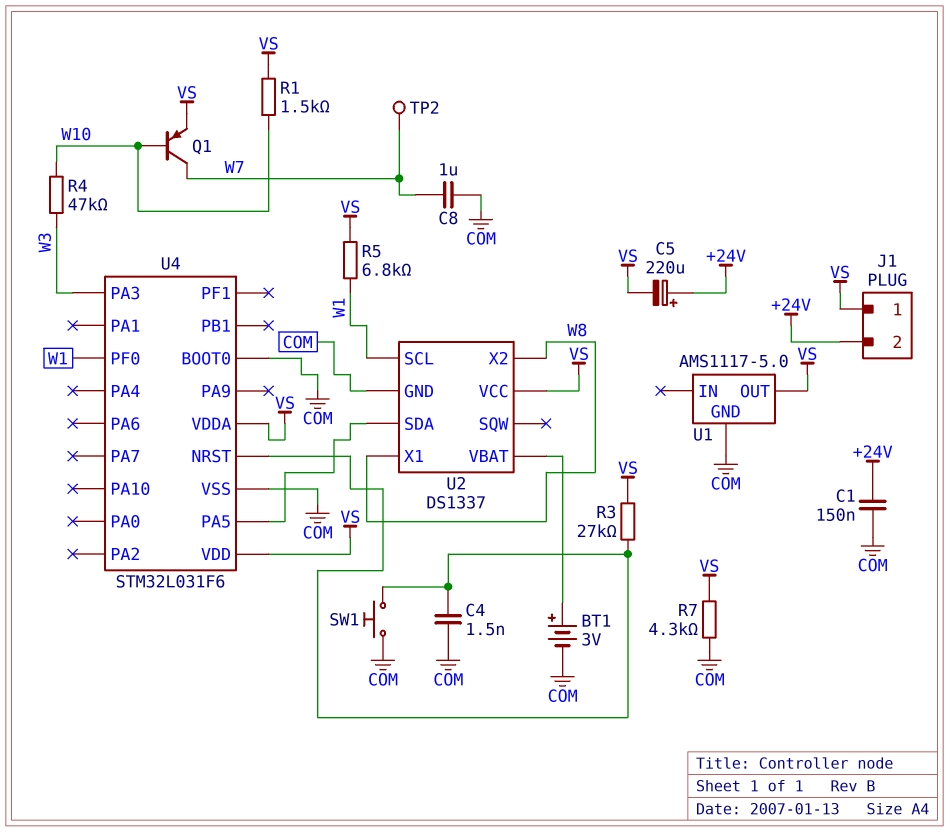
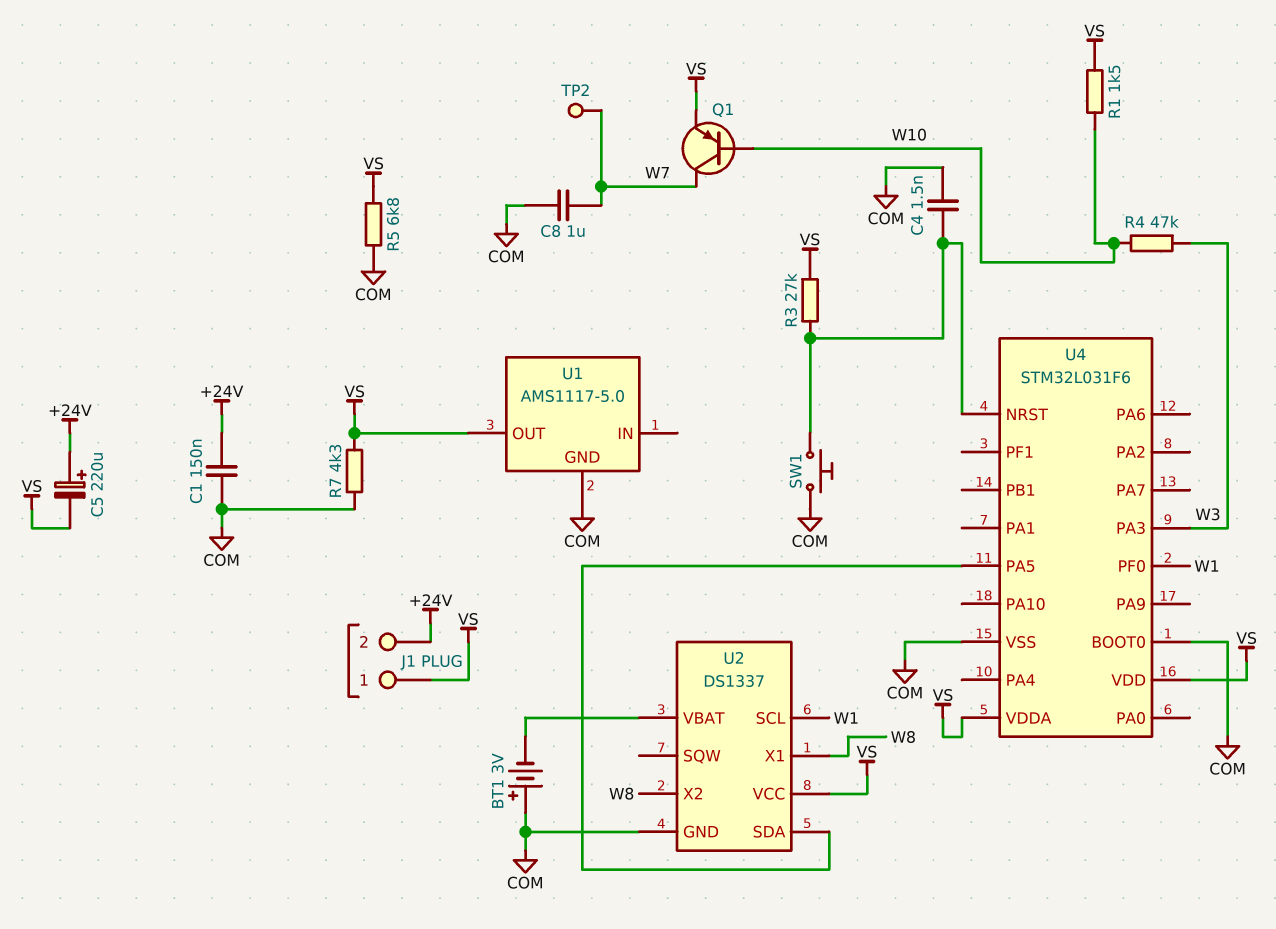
BT1: 3V (plus U2/VBAT, minus COM) -> 3V (plus COM, minus U2/VBAT)
R5: 6.8k (VS, W1) -> 6.8k (COM, VS)

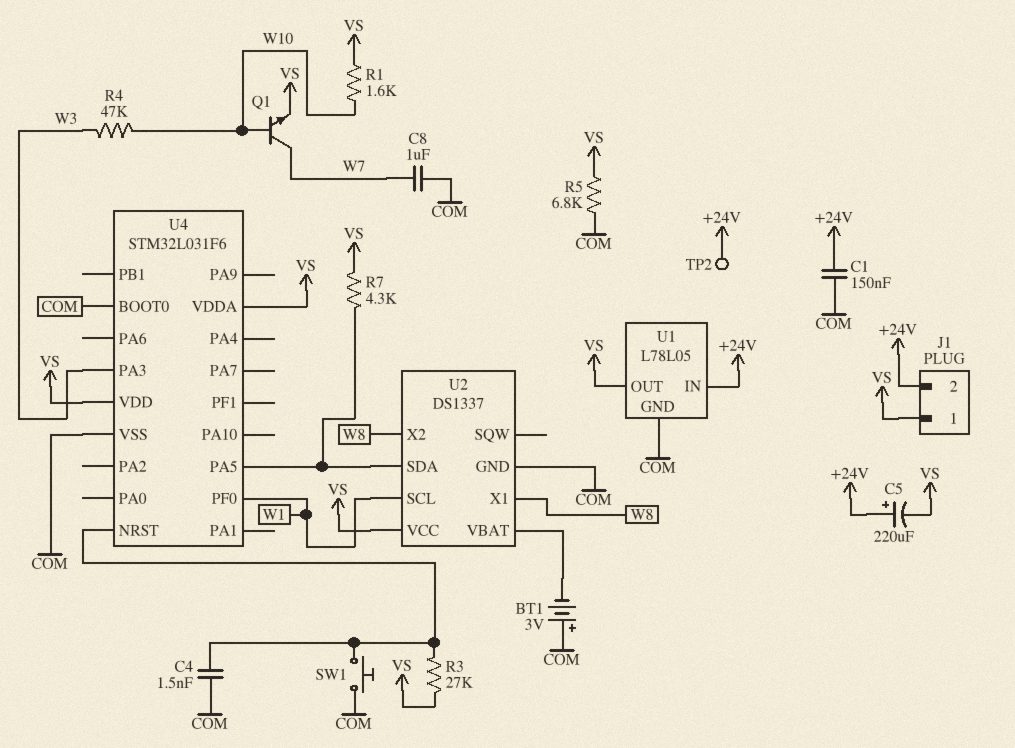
Q1: PNP (B W10, C W7, E VS) -> NPN (B W10, C W7, E VS)
R1: 1.5k (VS, W10) -> 1.6k (VS, W10)
R7: 4.3k (COM, VS) -> 4.3k (U2/SDA, VS)
TP2: test point (W7) -> test point (+24V)
U1: AMS1117-5.0 -> L78L05
U1 pin IN: none -> +24V

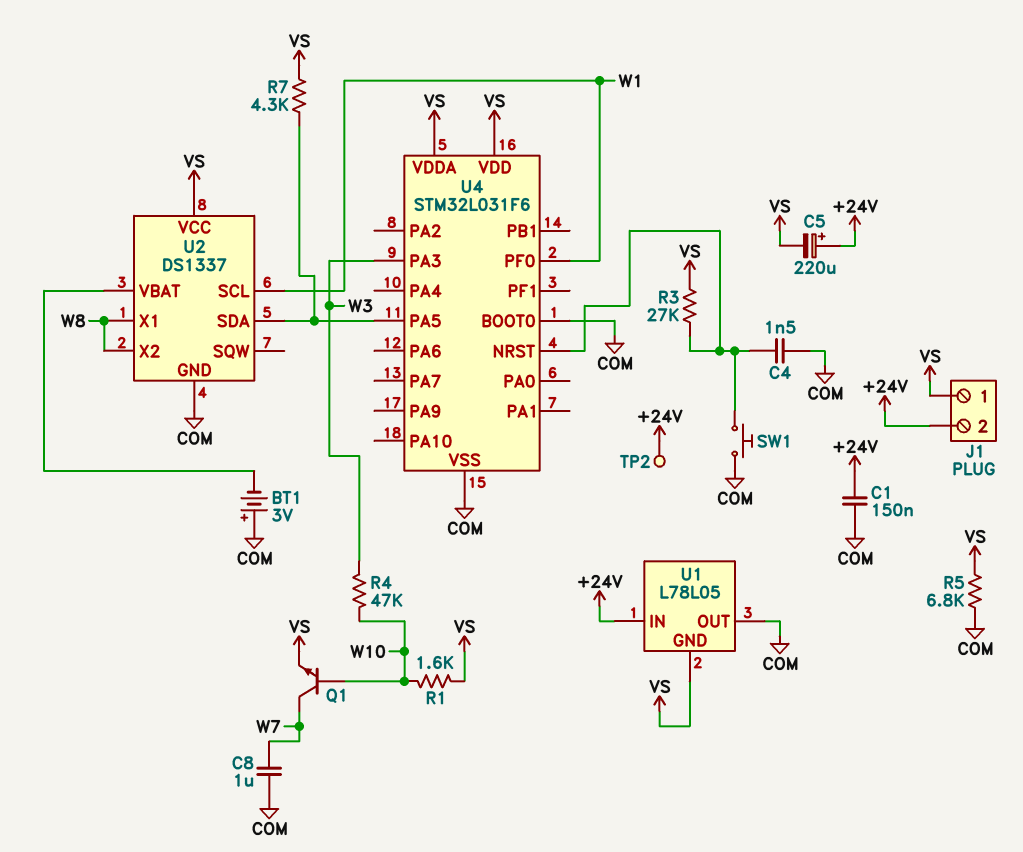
U1 pin GND: COM -> VS
U1 pin OUT: VS -> COM

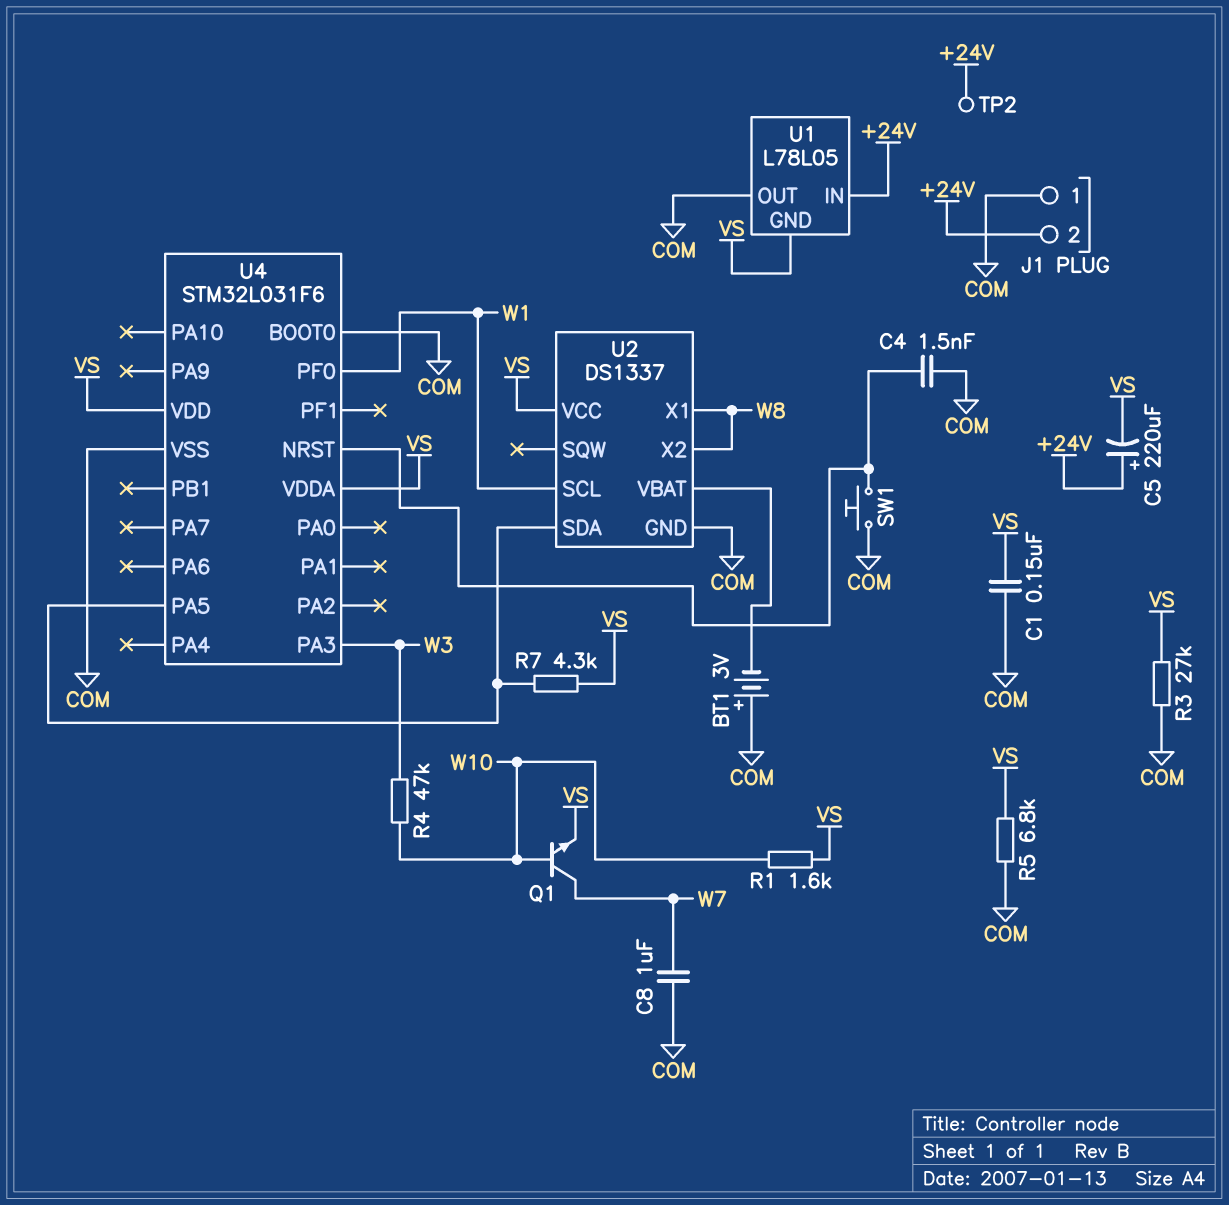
C1: 150nF (+24V, COM) -> 150nF (COM, VS)
J1 pin 1: VS -> COM
R3: 27k (U4/NRST, VS) -> 27k (COM, VS)

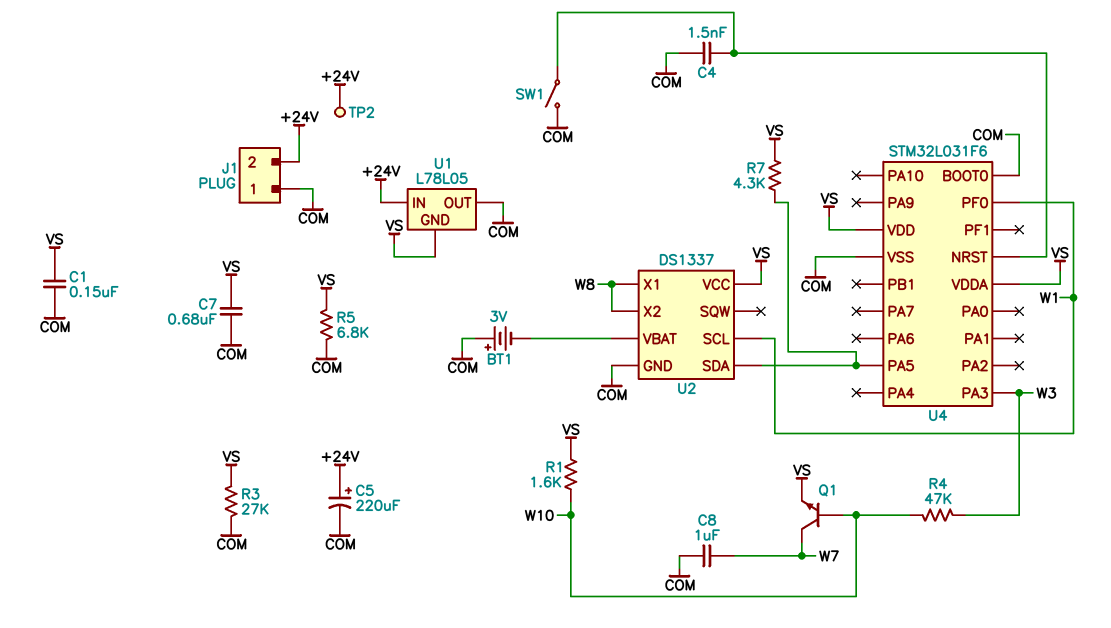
C5: 220uF (plus +24V, minus VS) -> 220uF (plus +24V, minus COM)
C7: none -> 680nF (COM, VS)
SW1: button (COM, U4/NRST) -> switch (COM, U4/NRST)

